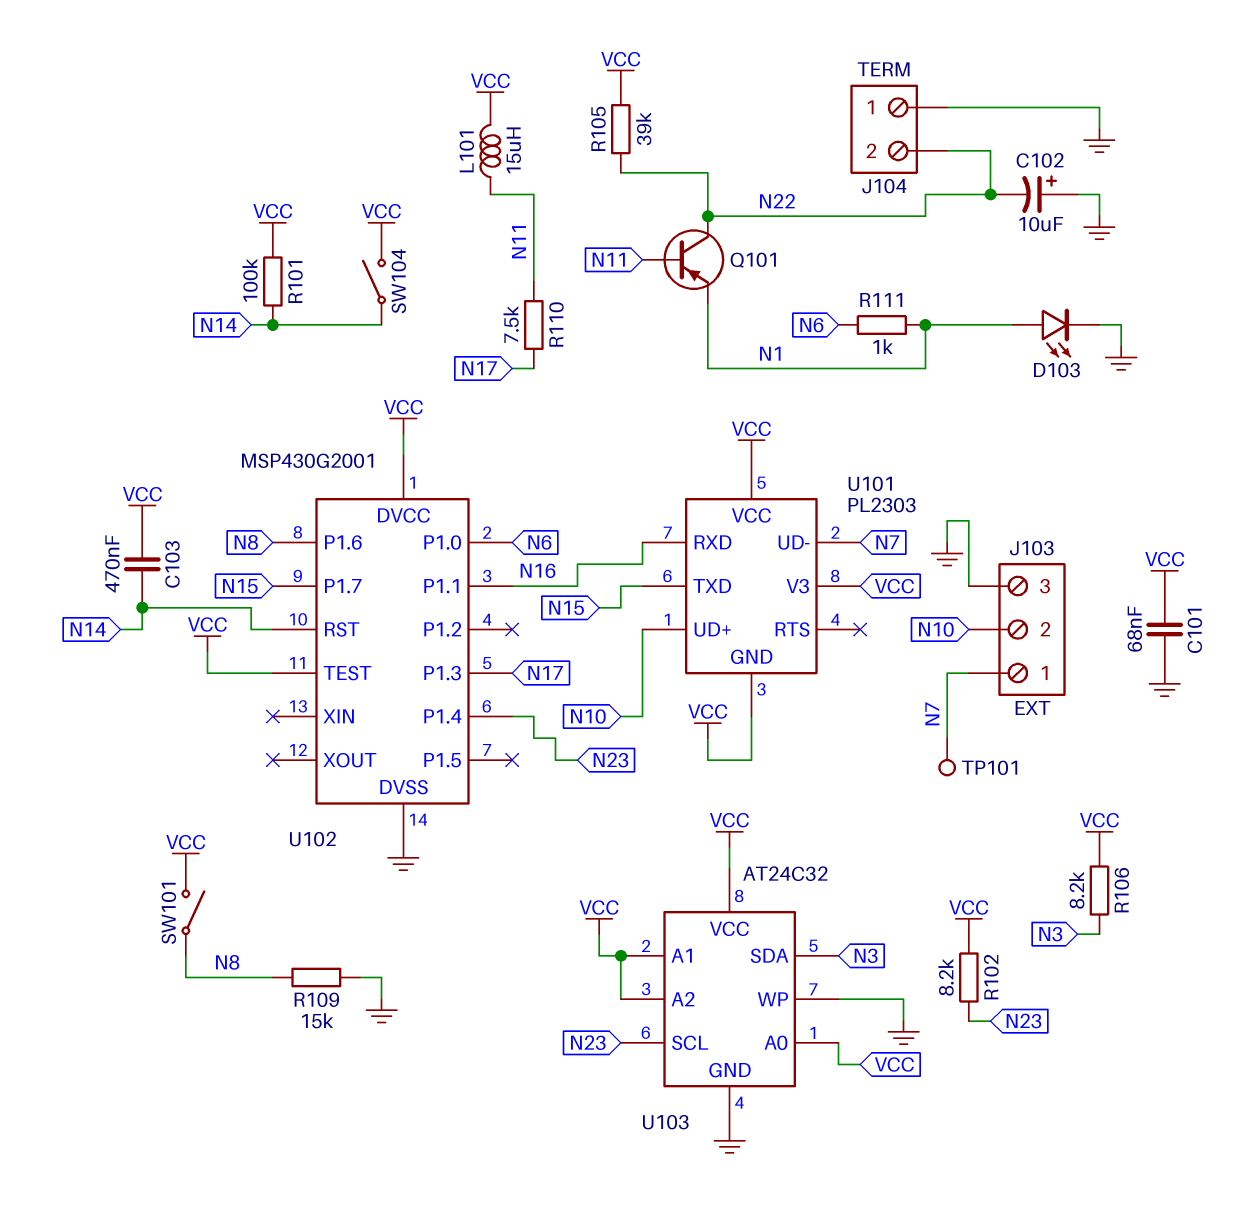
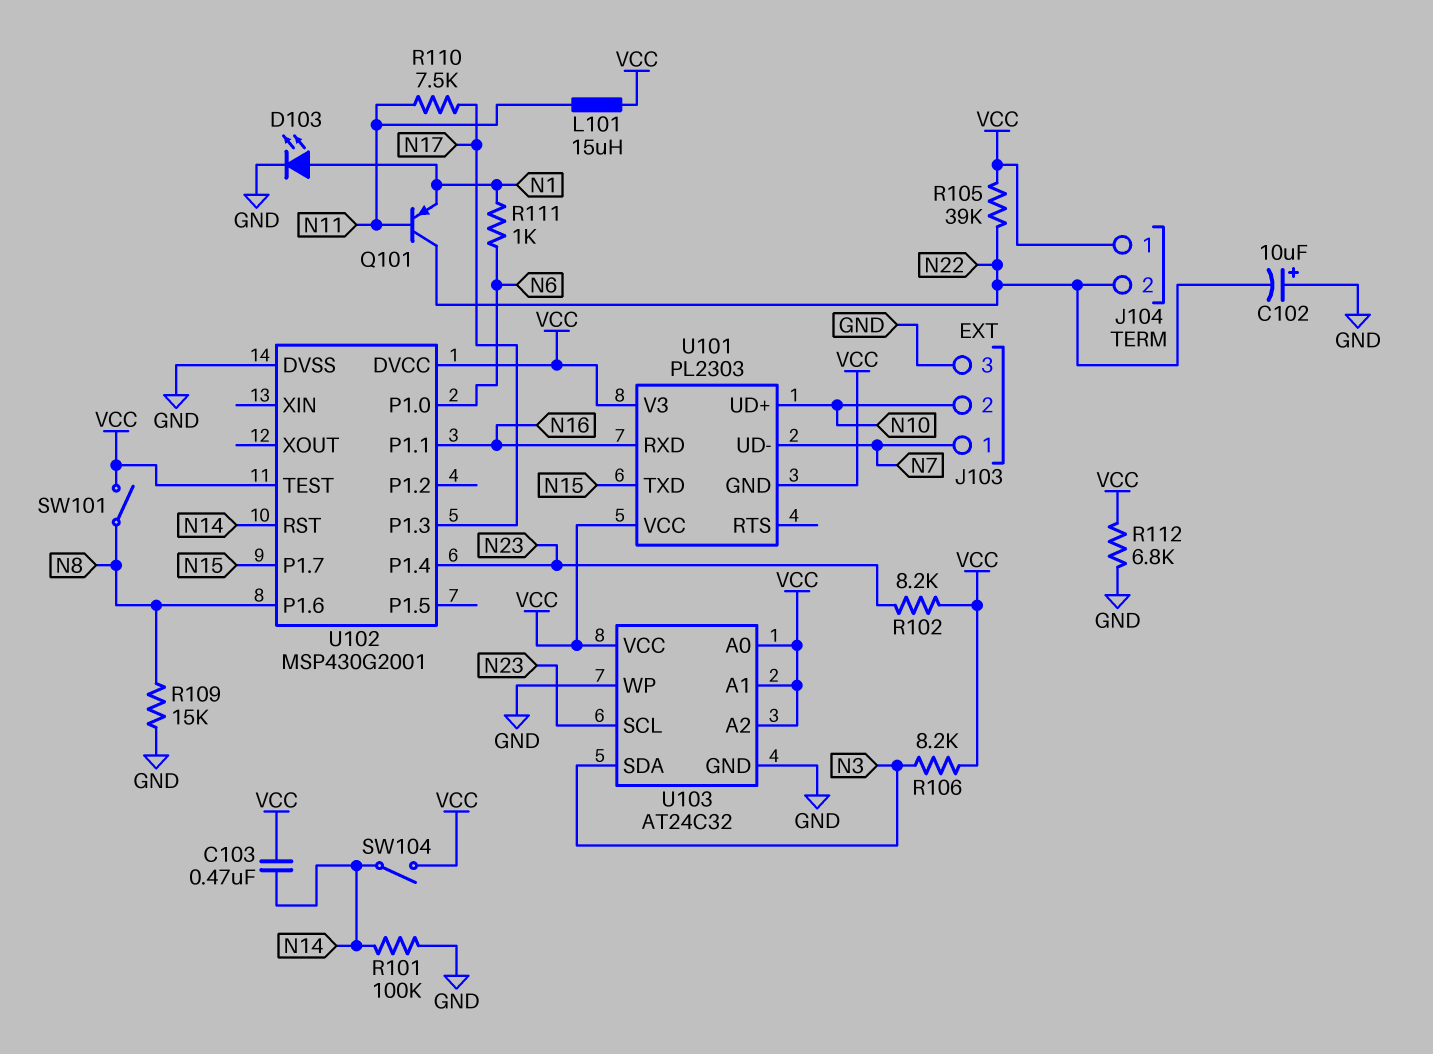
C101: 68nF (GND, VCC) -> none
J104 pin 1: GND -> VCC
R101: 100k (N14, VCC) -> 100k (GND, N14)
R112: none -> 6.8k (GND, VCC)
TP101: test point (N7) -> none

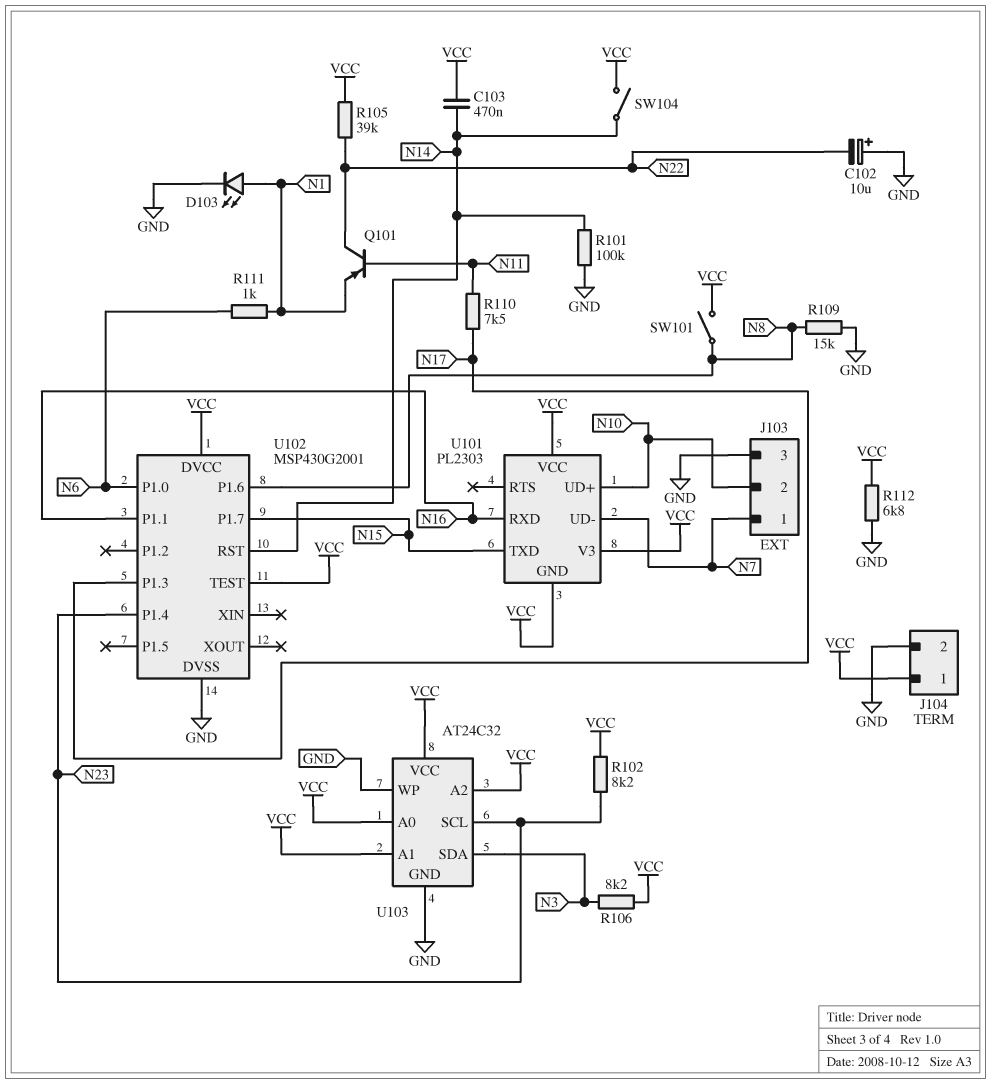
J104 pin 2: N22 -> GND
L101: 15uH (N11, VCC) -> none

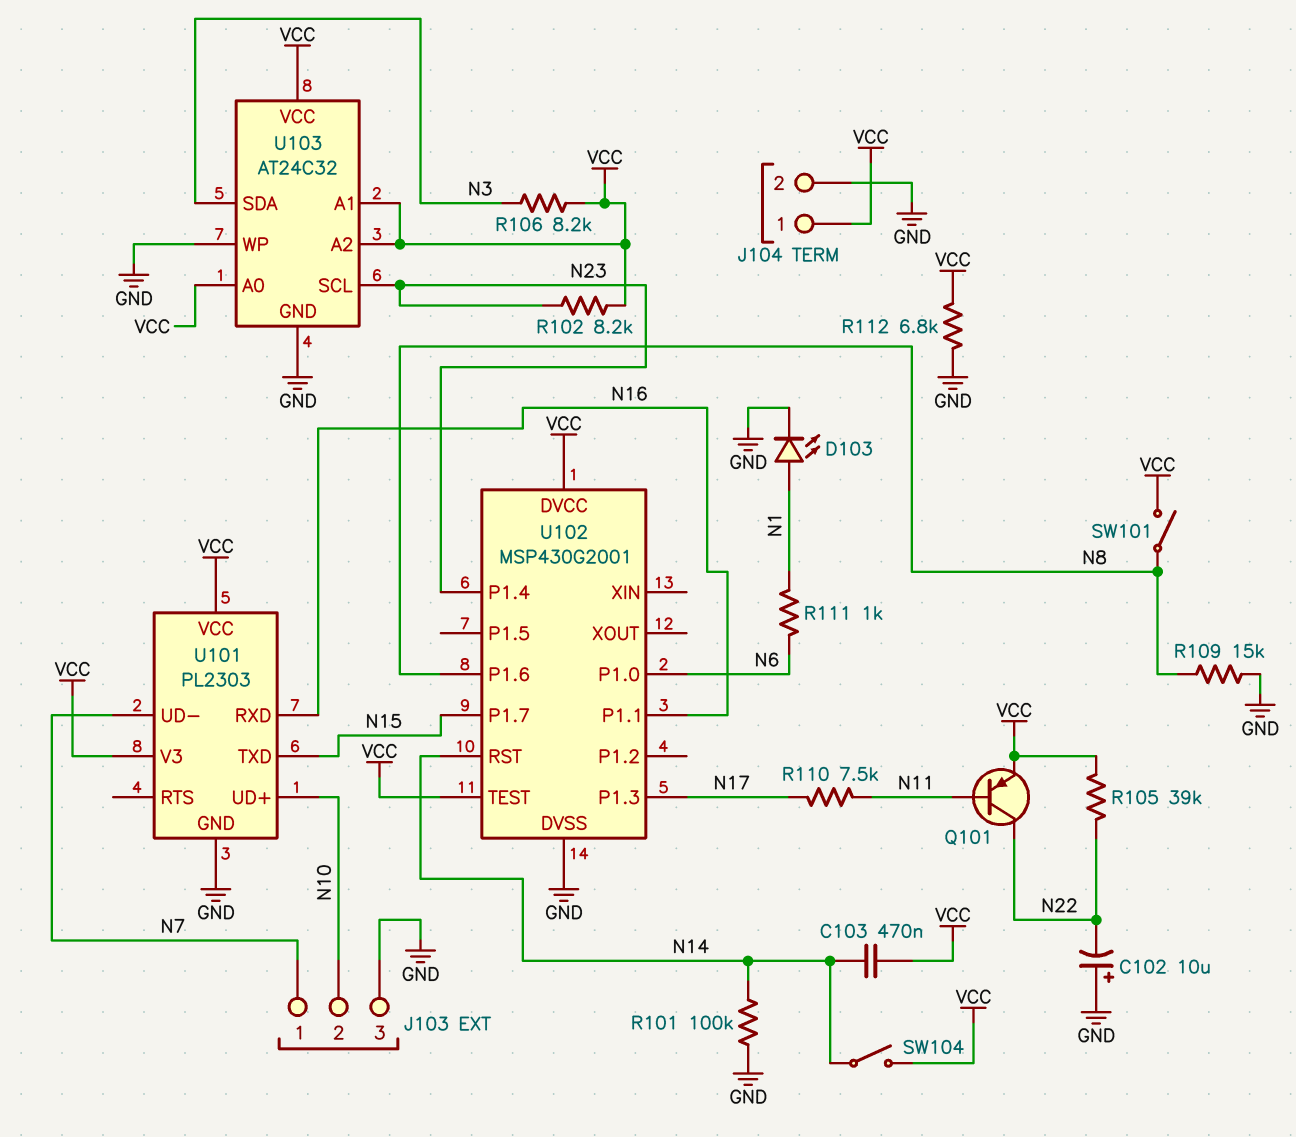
Q101: PNP (B N11, C N22, E N1) -> PNP (B N11, C N22, E VCC)
U101 pin GND: VCC -> GND

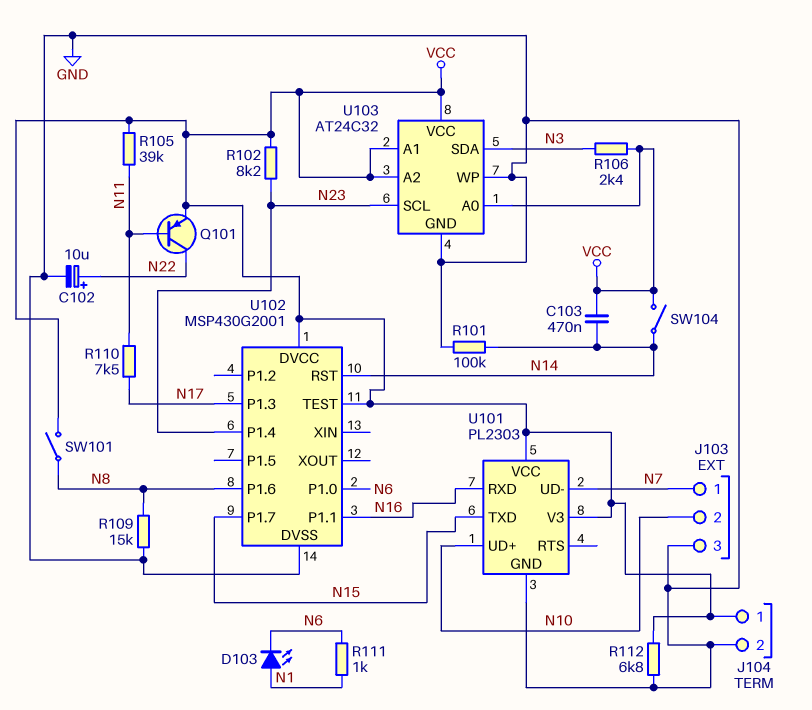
C102: 10uF (plus GND, minus N22) -> 10uF (plus N22, minus GND)
D103: LED (A N1, K GND) -> LED (A N1, K N6)
R105: 39k (N22, VCC) -> 39k (N11, VCC)
R106: 8.2k (N3, VCC) -> 2.4k (N3, VCC)

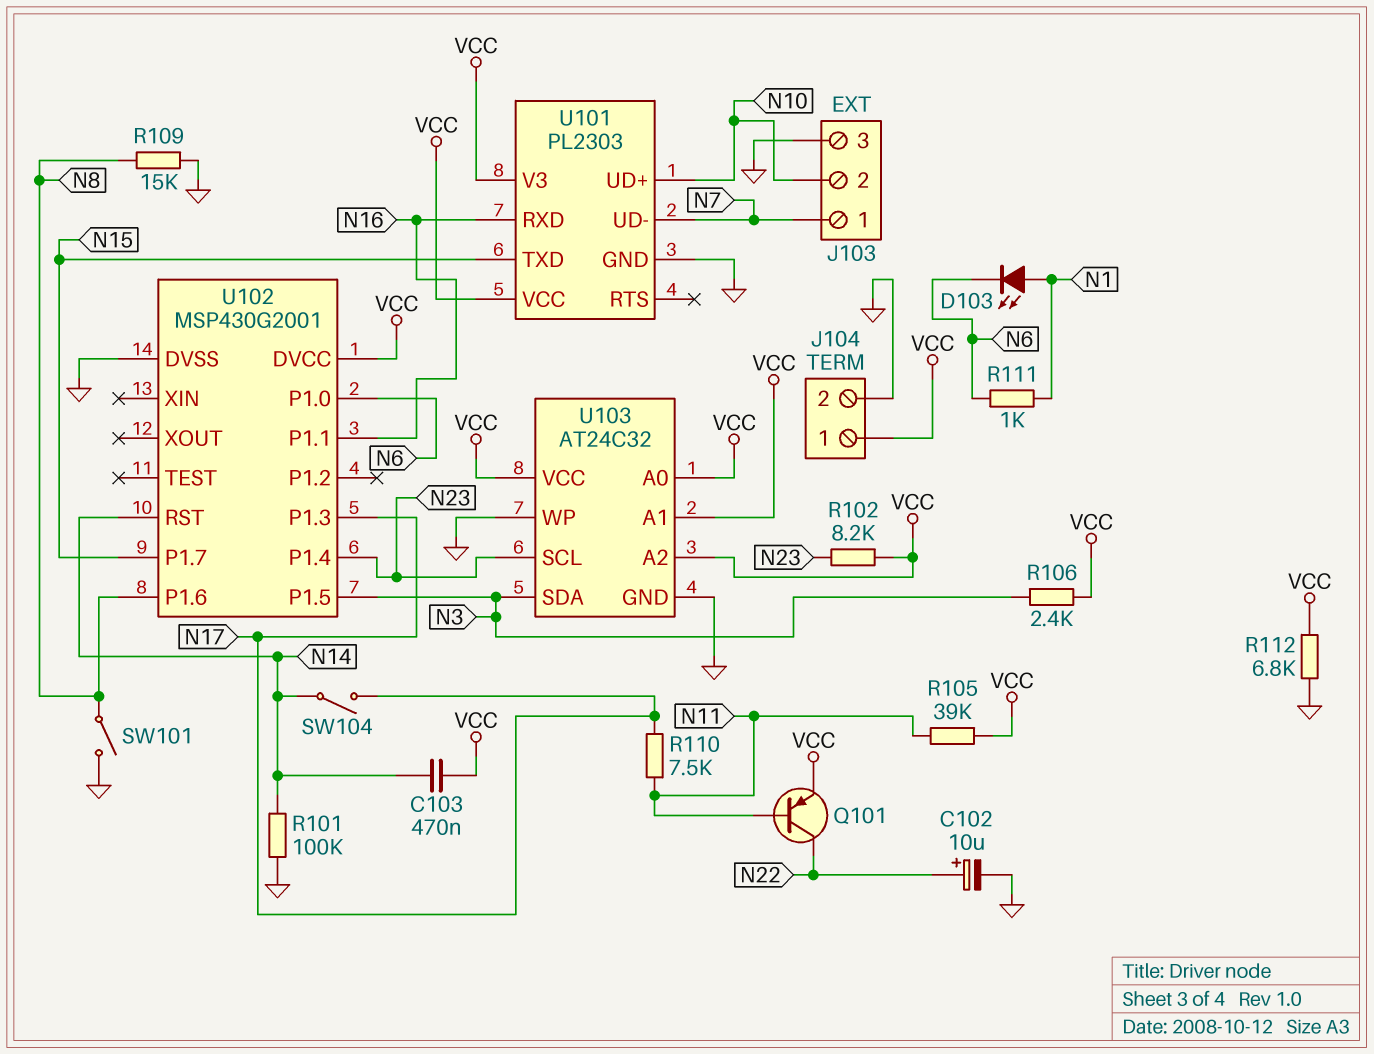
SW101: switch (N8, VCC) -> switch (GND, N8)
SW104: switch (N14, VCC) -> switch (N14, N17)
U102 pin P1.5: none -> N3
U102 pin TEST: VCC -> none

